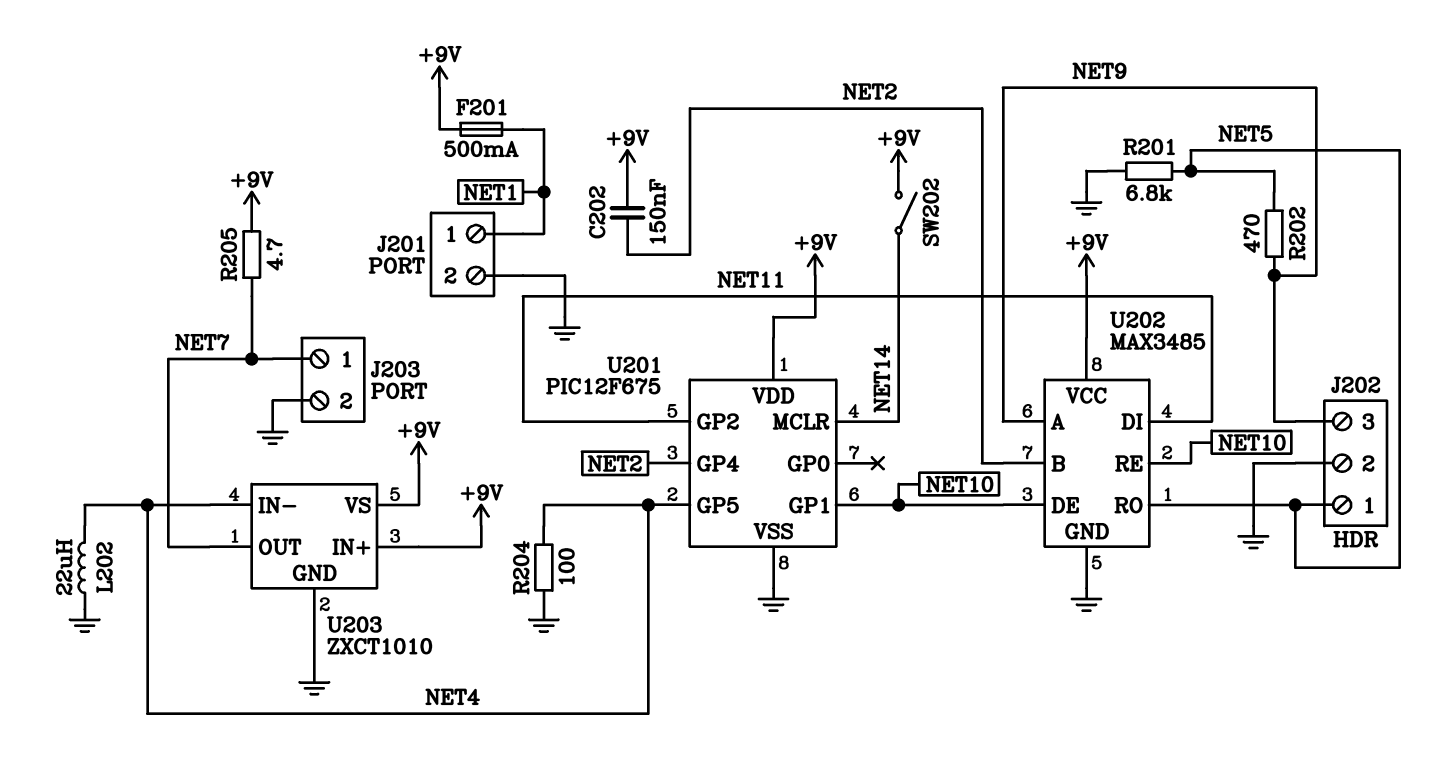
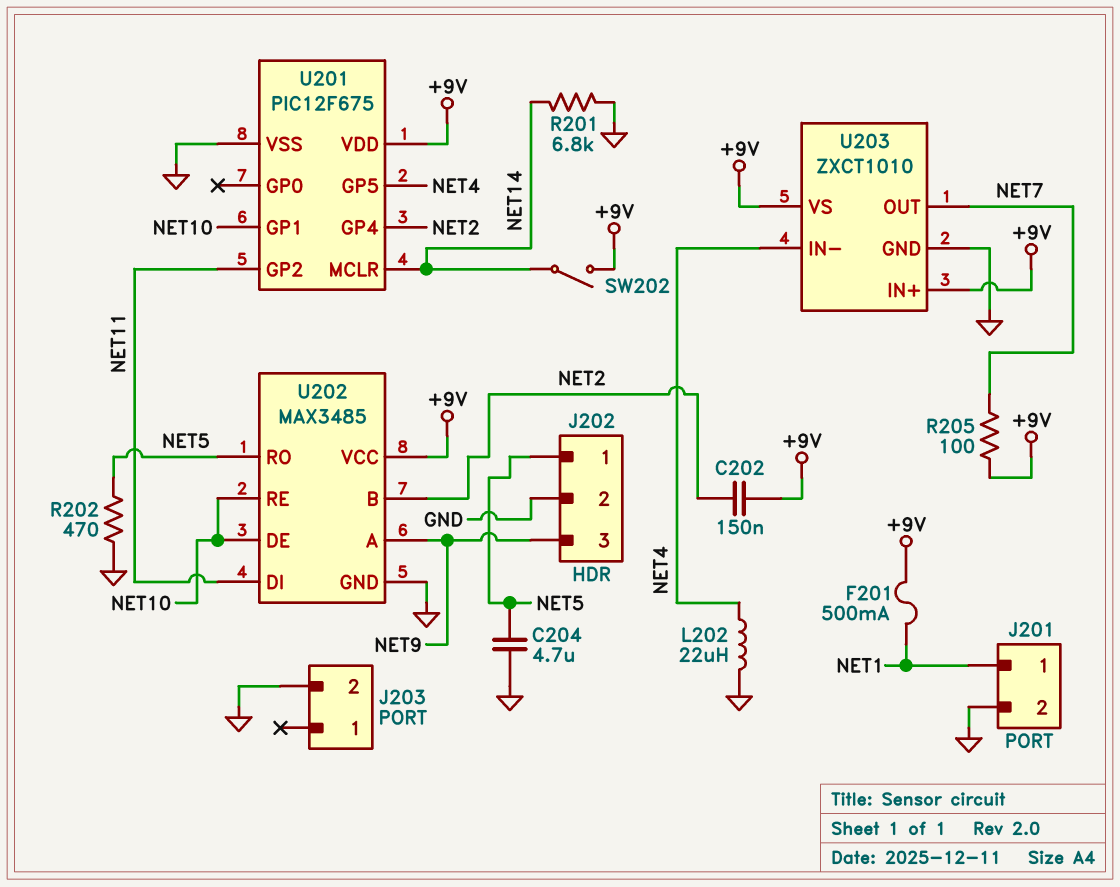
C204: none -> 4.7uF (GND, NET5)
J203 pin 1: NET7 -> none
R201: 6.8k (GND, NET5) -> 6.8k (GND, NET14)
R202: 470 (NET5, NET9) -> 470 (GND, NET5)
R204: 100 (GND, NET4) -> none
R205: 4.7 (+9V, NET7) -> 100 (+9V, NET7)

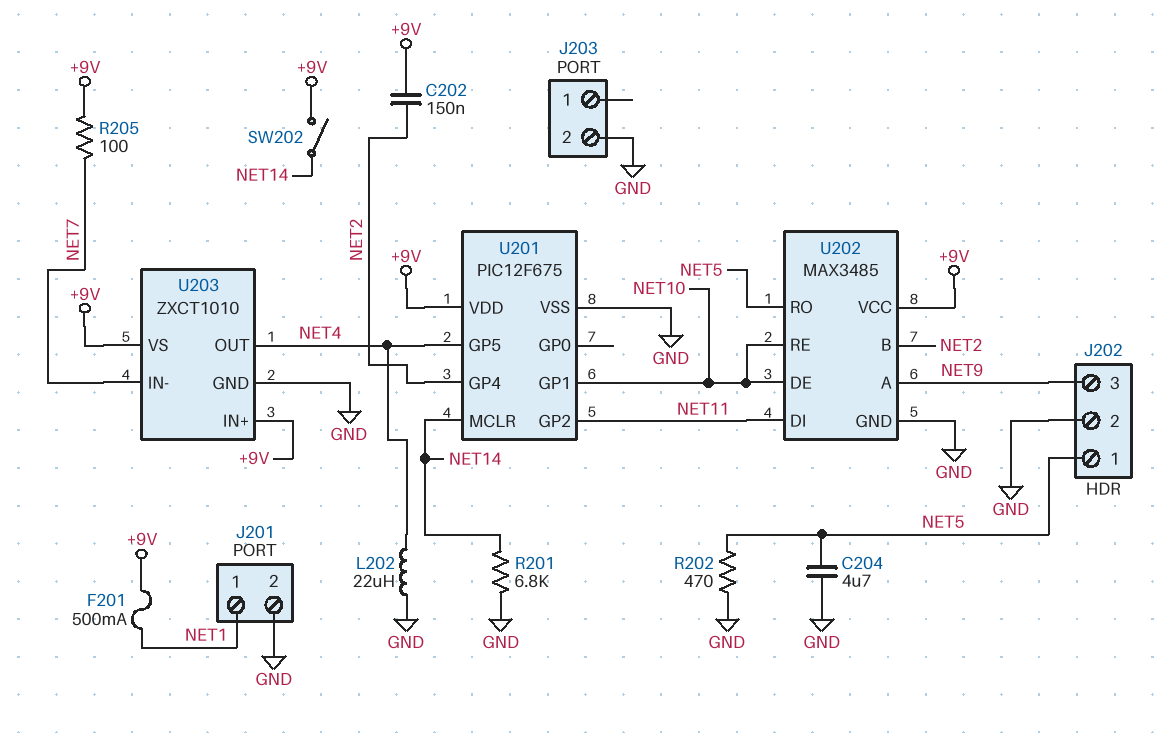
U203 pin IN-: NET4 -> NET7
U203 pin OUT: NET7 -> NET4

